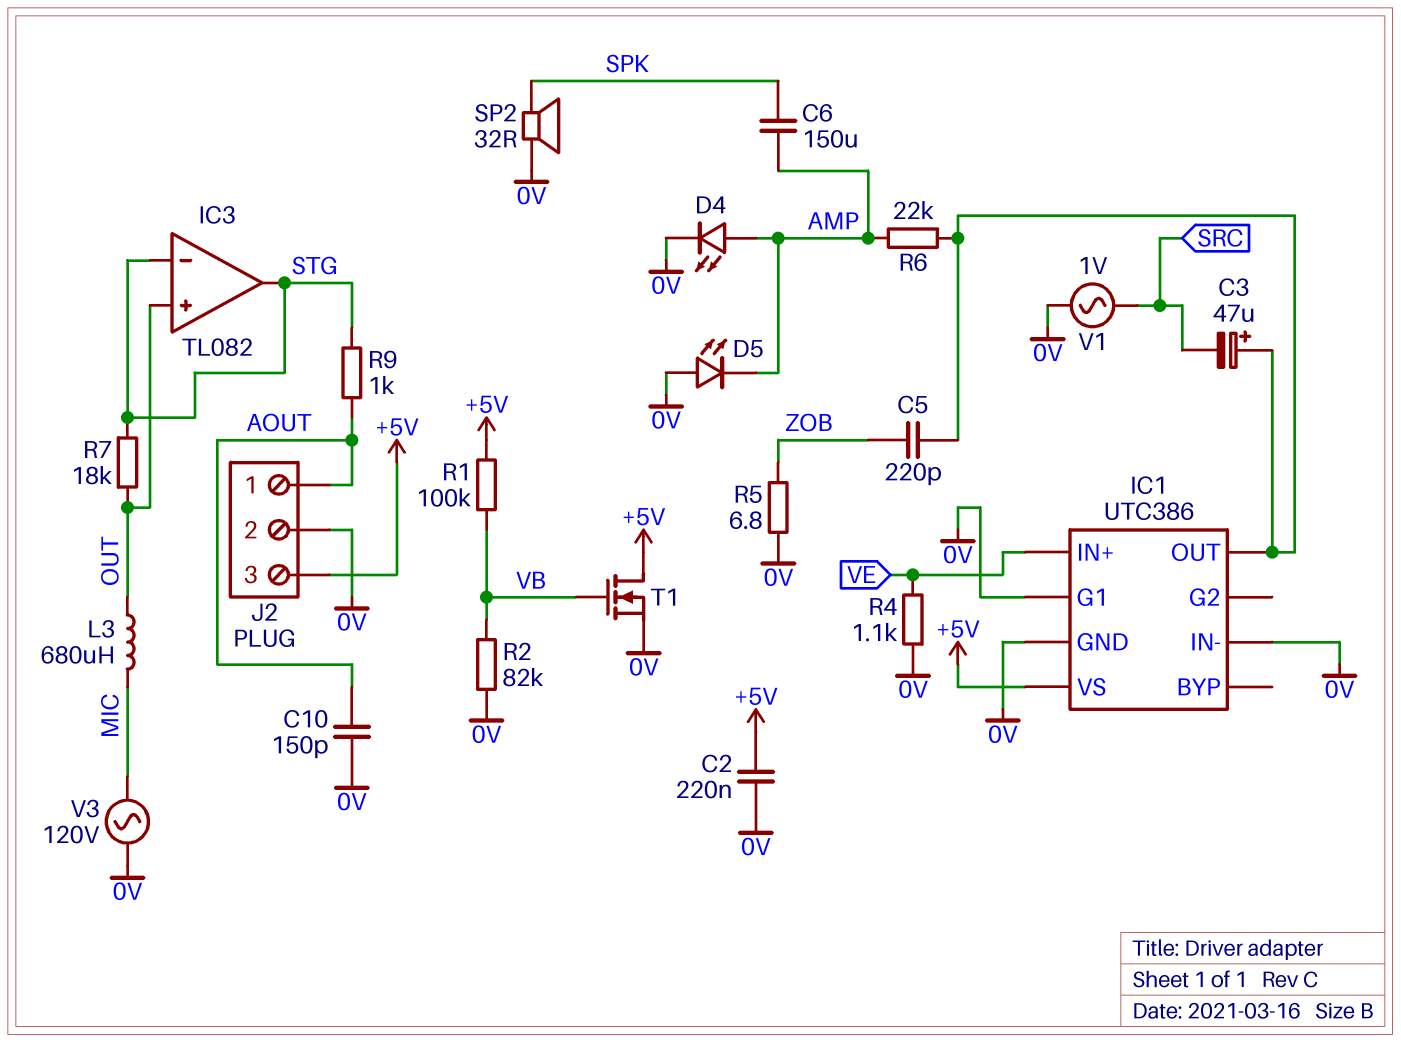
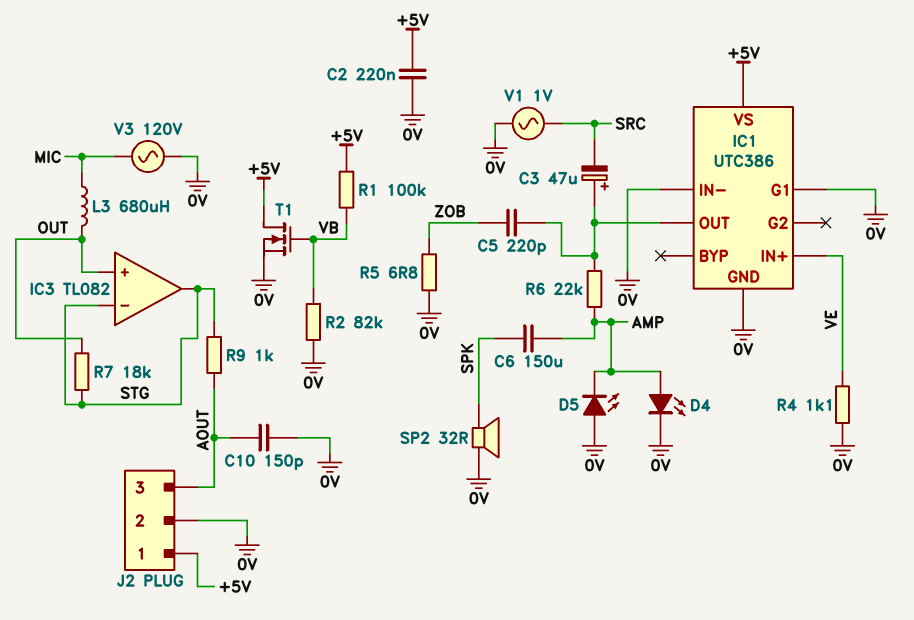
J2 pin 1: AOUT -> +5V
J2 pin 3: +5V -> AOUT

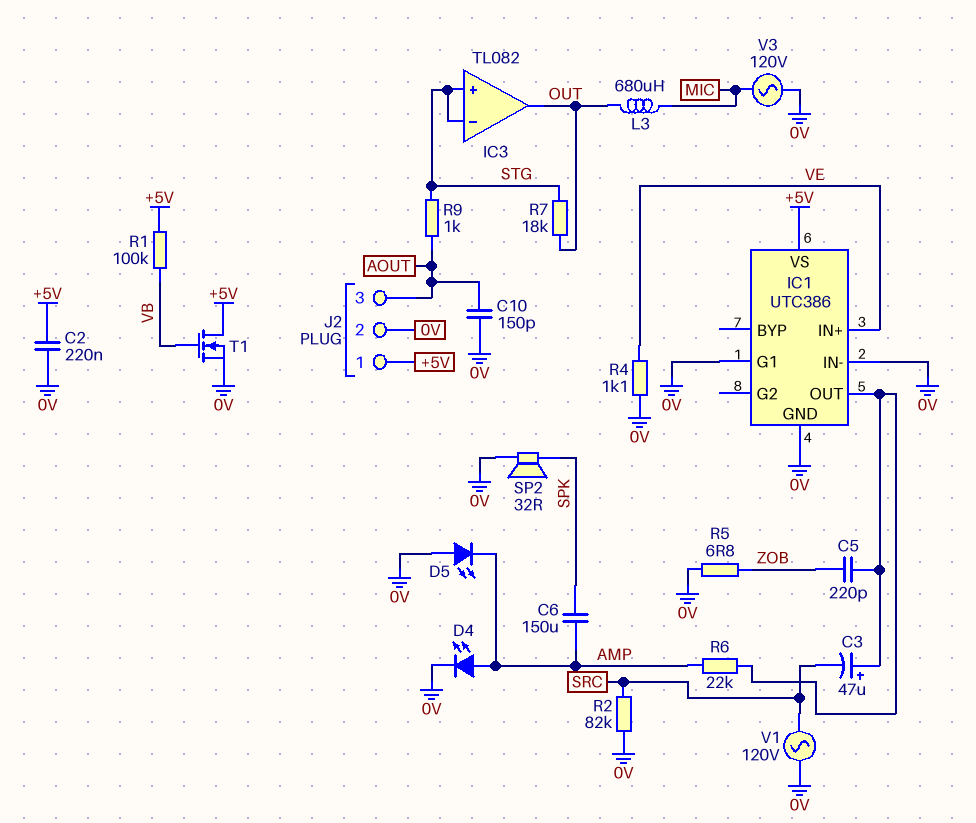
IC3 pin in+: OUT -> STG
IC3 pin out: STG -> OUT
R2: 82k (0V, VB) -> 82k (0V, SRC)
V1: AC 1V (0V, SRC) -> AC 120V (0V, SRC)

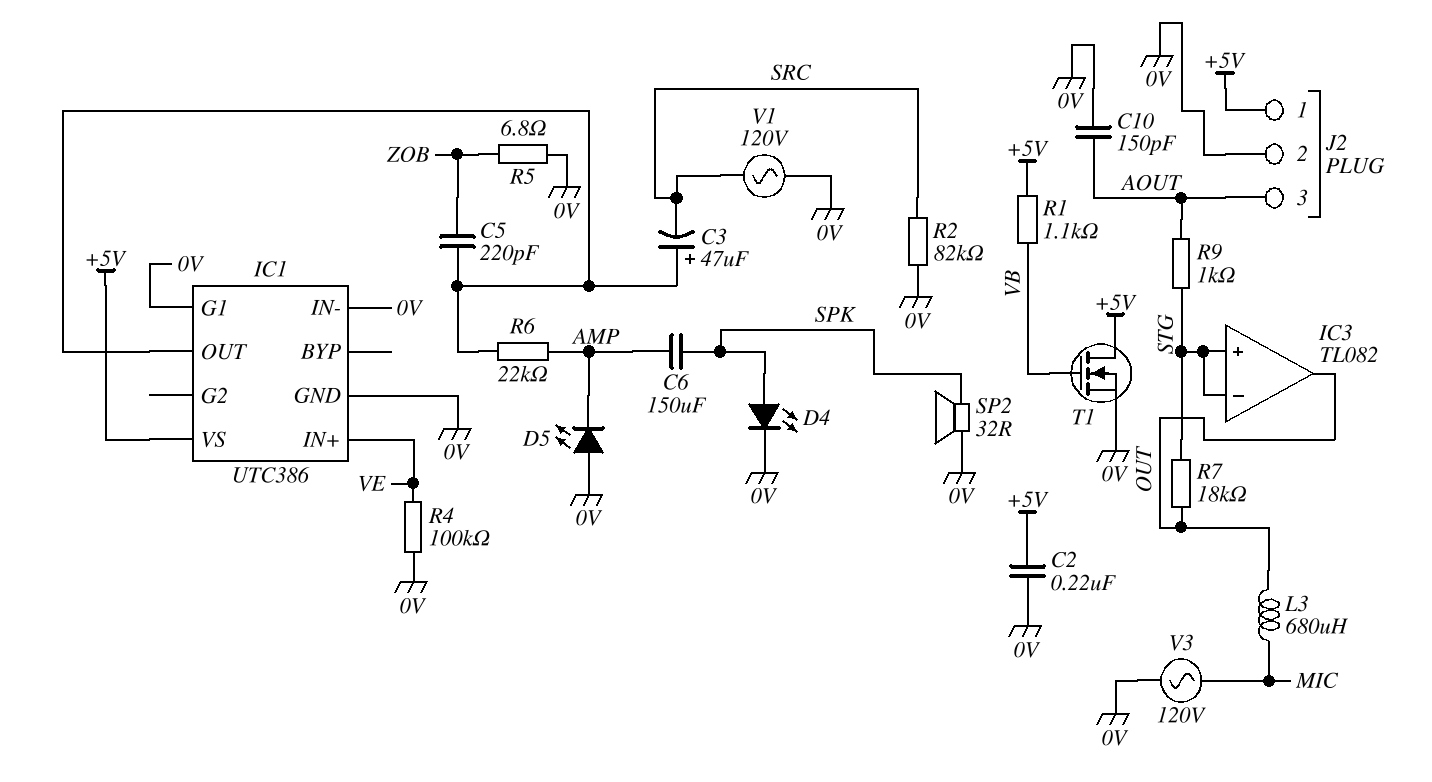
D4: LED (A AMP, K 0V) -> LED (A SPK, K 0V)
R1: 100k (+5V, VB) -> 1.1k (+5V, VB)
R4: 1.1k (0V, VE) -> 100k (0V, VE)

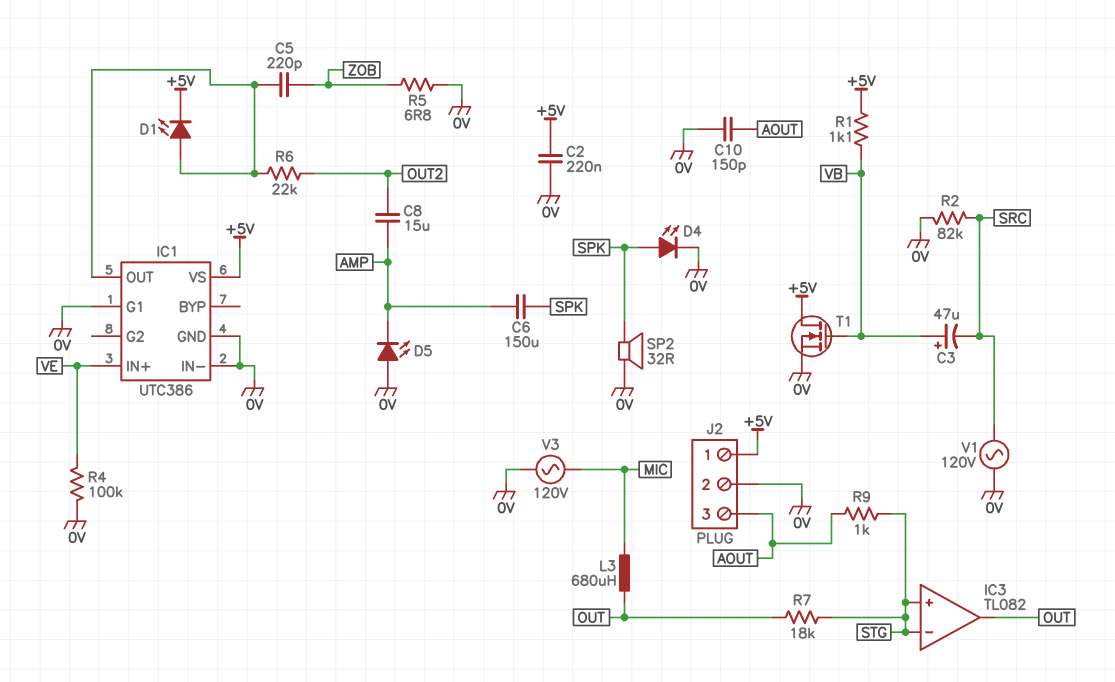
C3: 47uF (plus IC1/OUT, minus SRC) -> 47uF (plus VB, minus SRC)
C8: none -> 15uF (AMP, OUT2)
D1: none -> LED (A IC1/OUT, K +5V)
R6: 22k (AMP, IC1/OUT) -> 22k (IC1/OUT, OUT2)

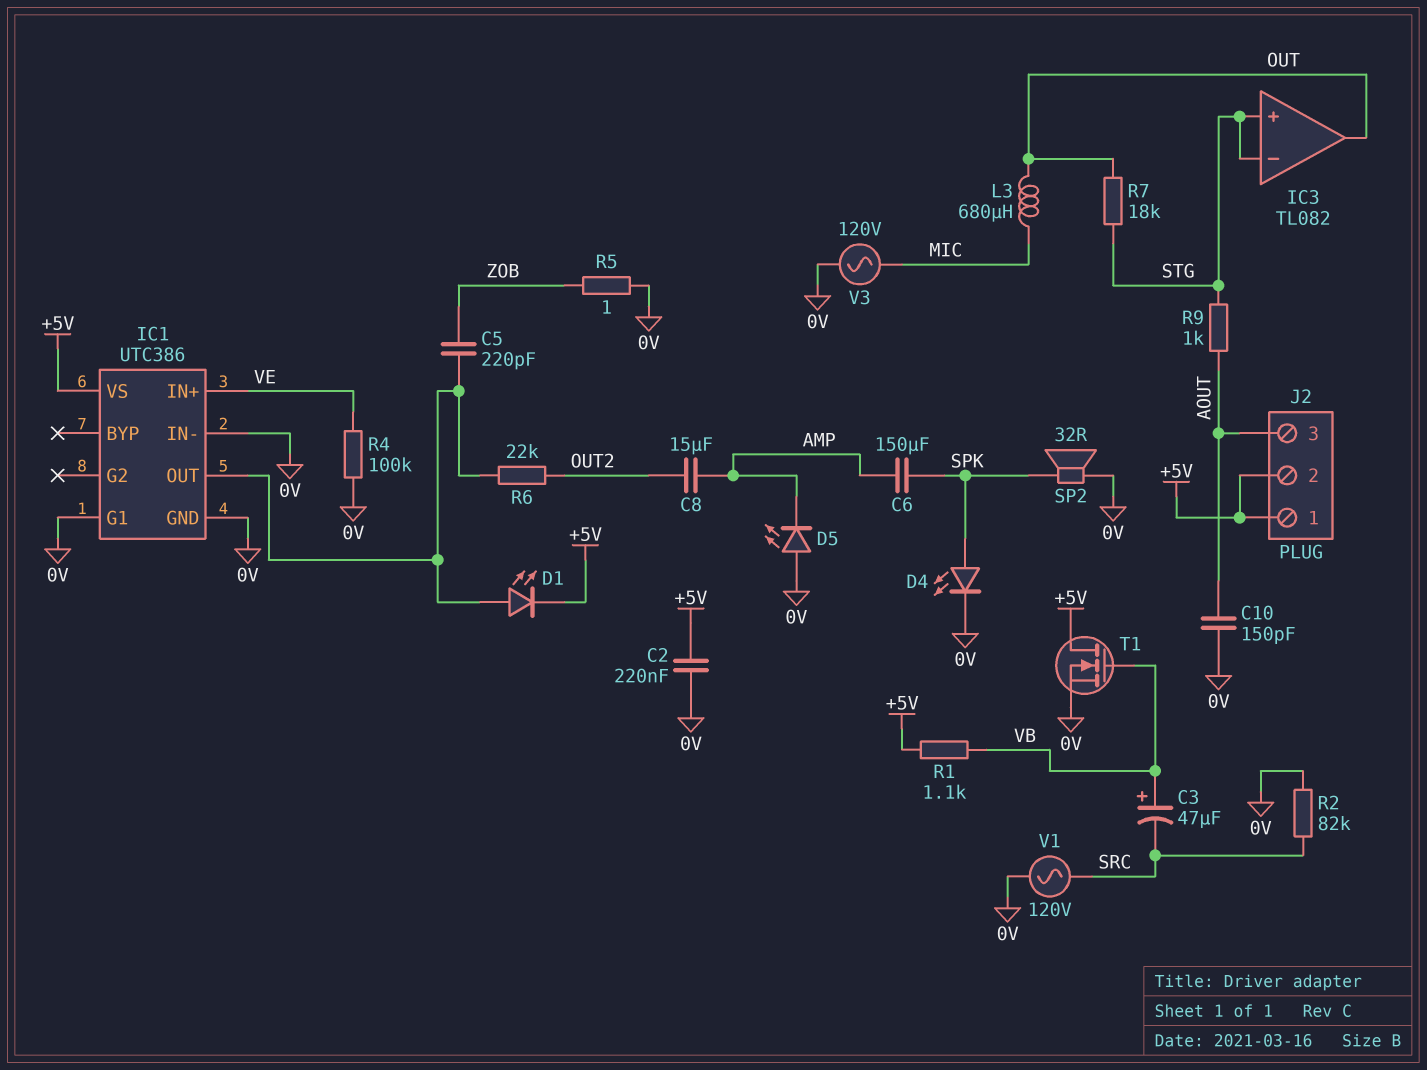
J2 pin 2: 0V -> +5V
R5: 6.8 (0V, ZOB) -> 1 (0V, ZOB)

